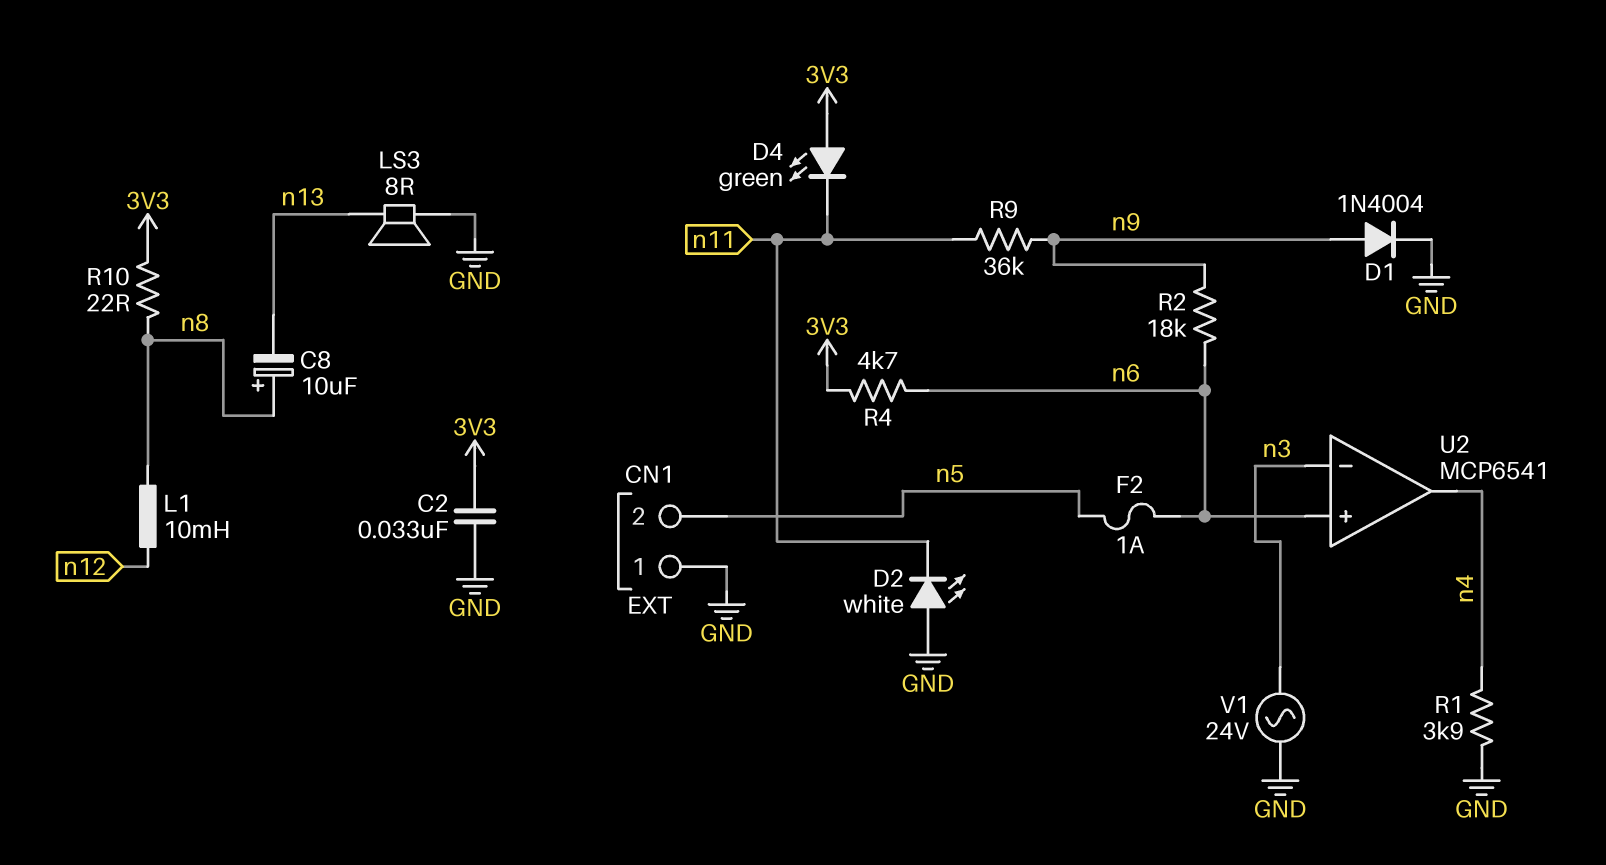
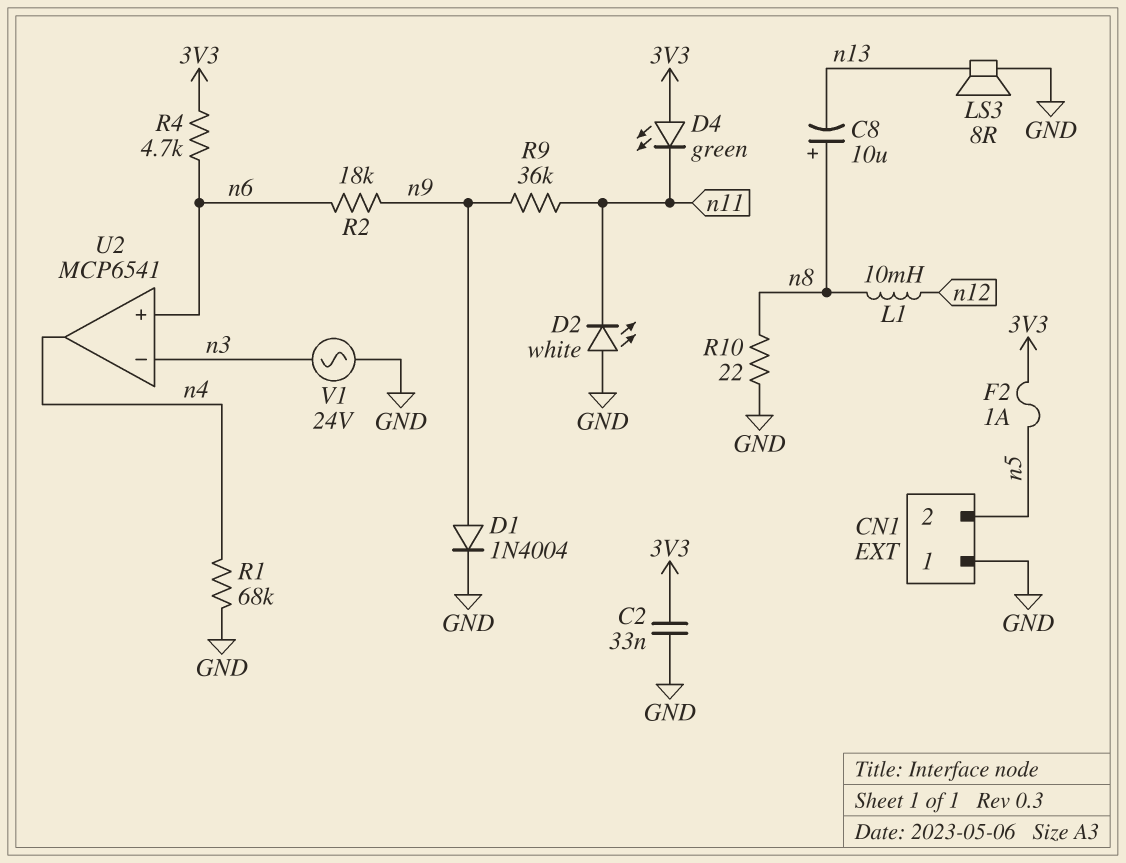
F2: 1A (n5, n6) -> 1A (3V3, n5)
R1: 3.9k (GND, n4) -> 68k (GND, n4)
R10: 22 (3V3, n8) -> 22 (GND, n8)

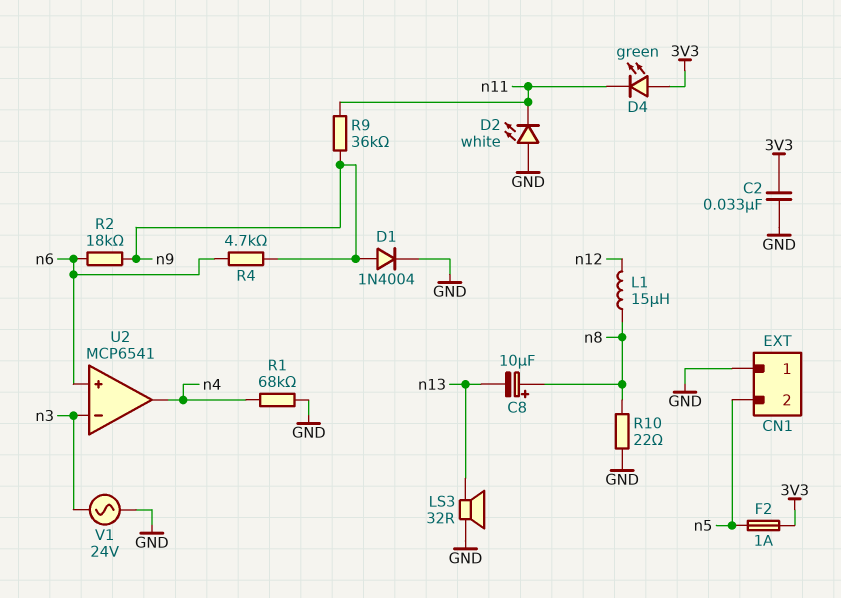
L1: 10mH (n8, n12) -> 15uH (n8, n12)
LS3: speaker 8R (GND, n13) -> speaker 32R (GND, n13)
R4: 4.7k (3V3, n6) -> 4.7k (n6, n9)

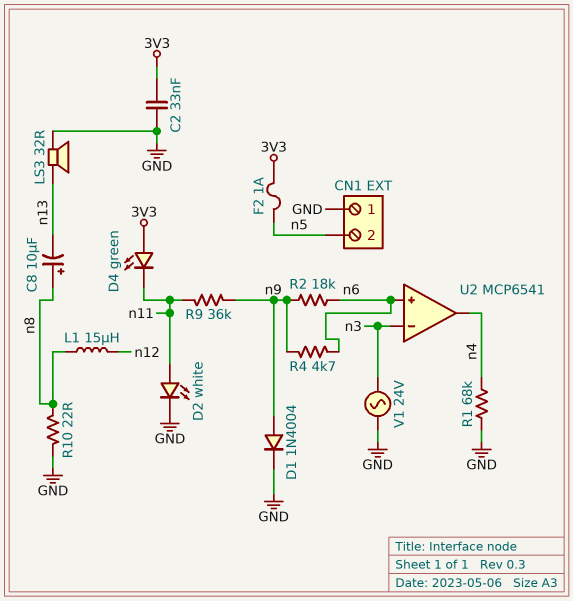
D2: LED white (A GND, K n11) -> LED white (A n11, K GND)

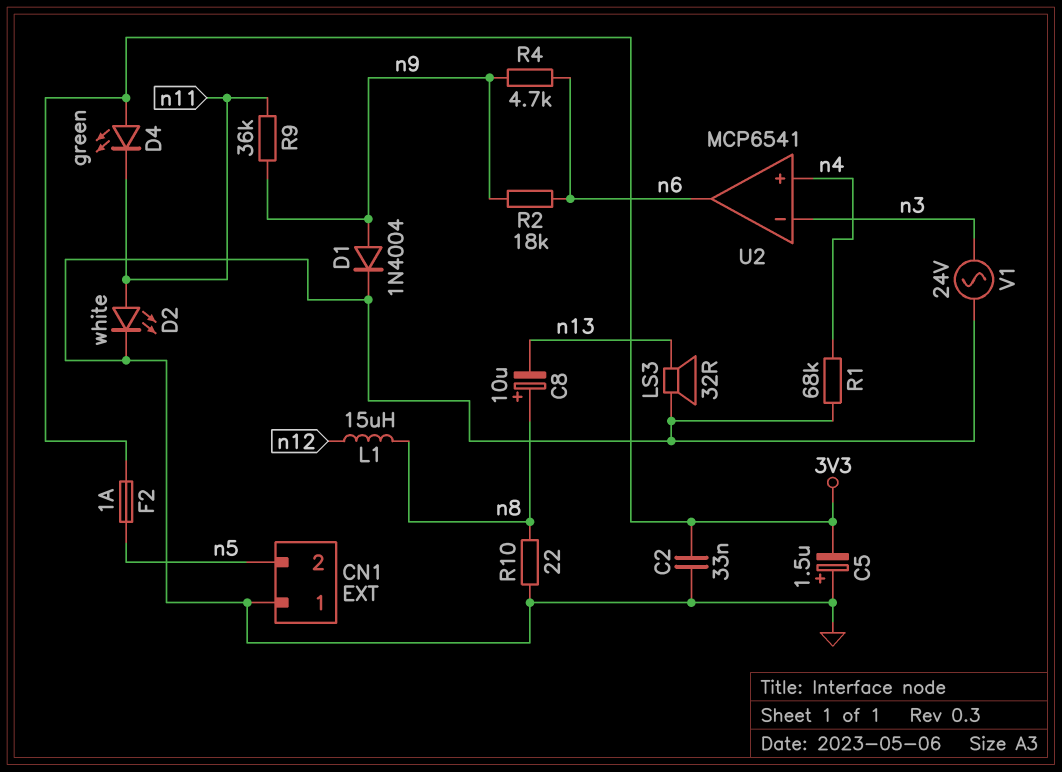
C5: none -> 1.5uF (plus GND, minus 3V3)
U2 pin in+: n6 -> n4
U2 pin out: n4 -> n6

